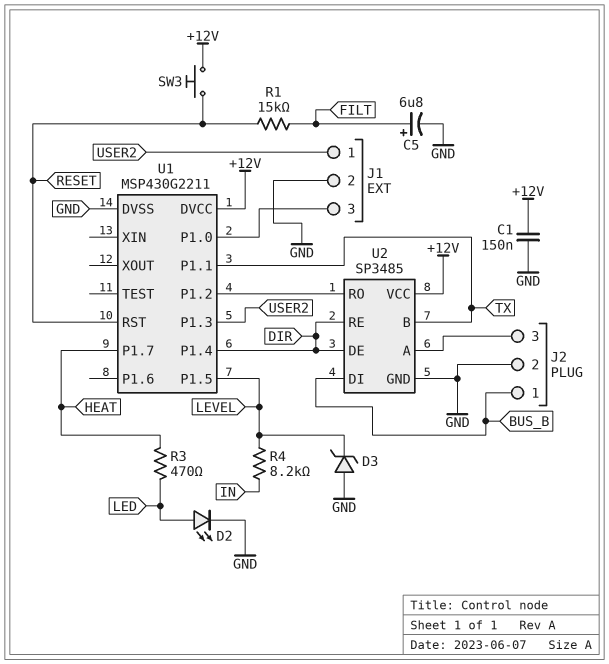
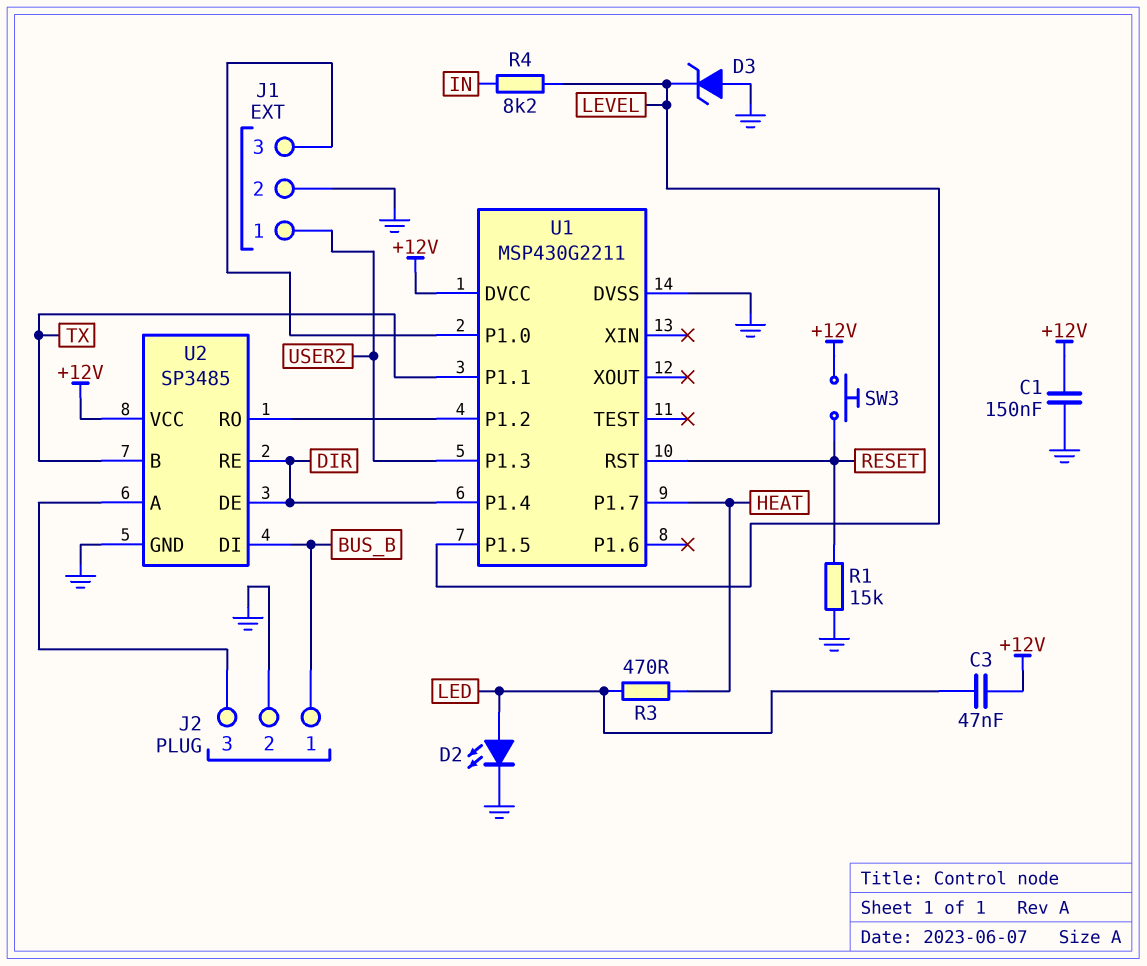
C3: none -> 47nF (+12V, LED)
C5: 6.8uF (plus FILT, minus GND) -> none
R1: 15k (FILT, RESET) -> 15k (GND, RESET)

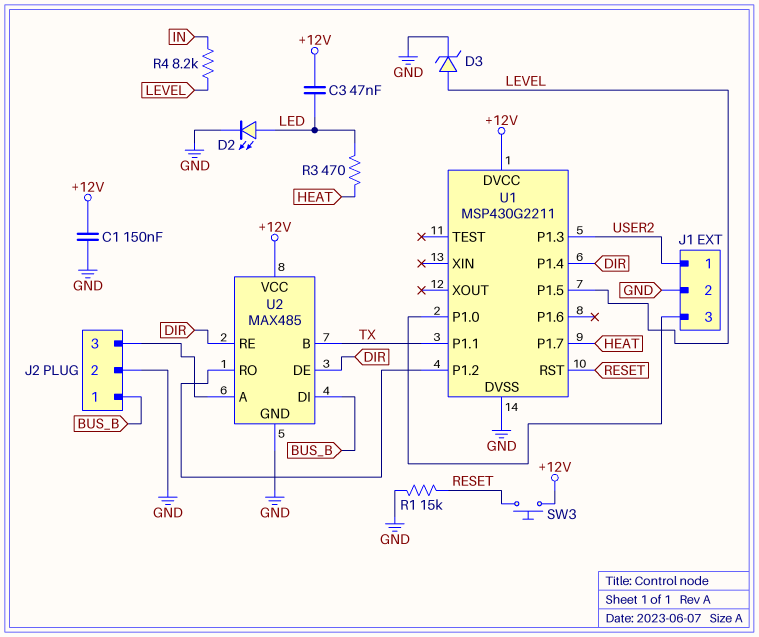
D3: zener (A GND, K LEVEL) -> zener (A LEVEL, K GND)
U2: SP3485 -> MAX485

